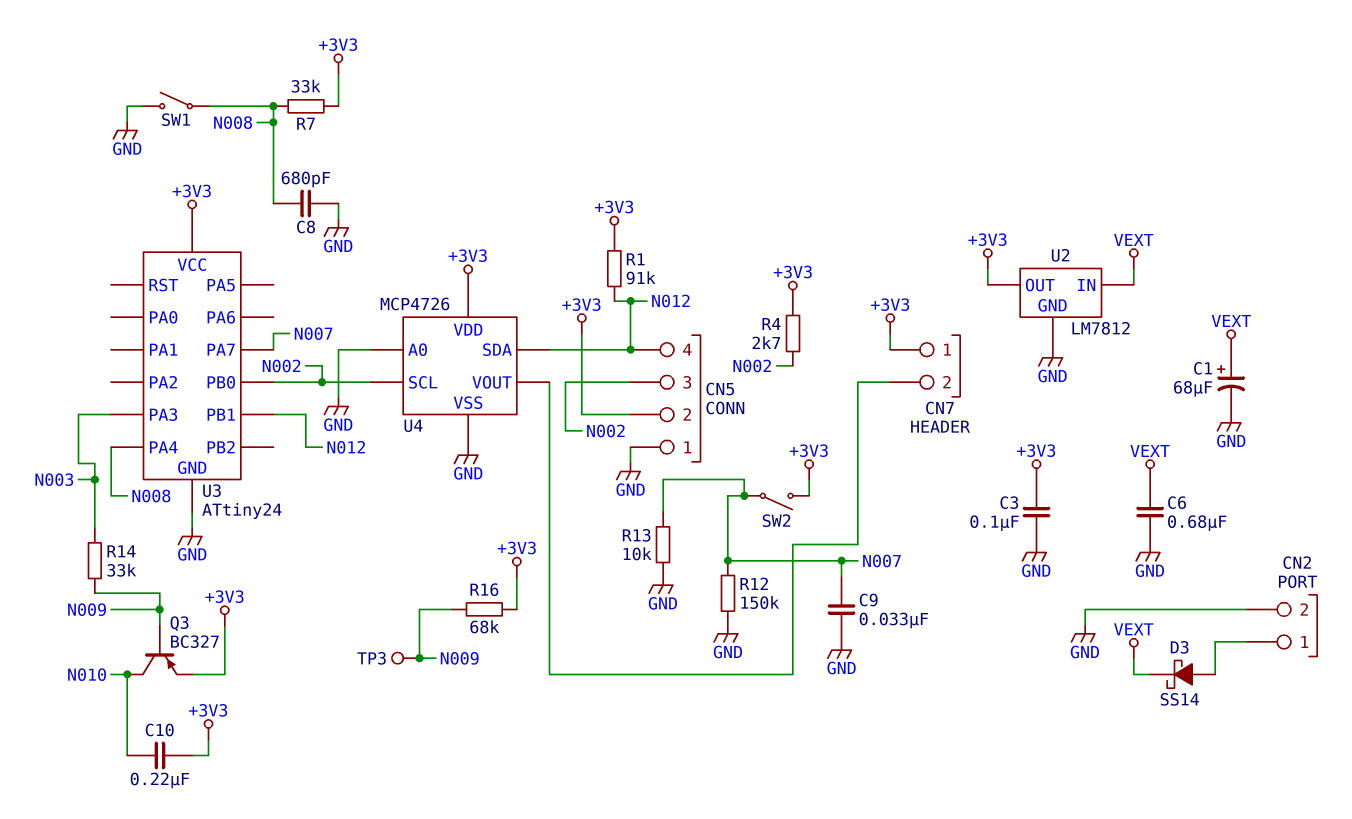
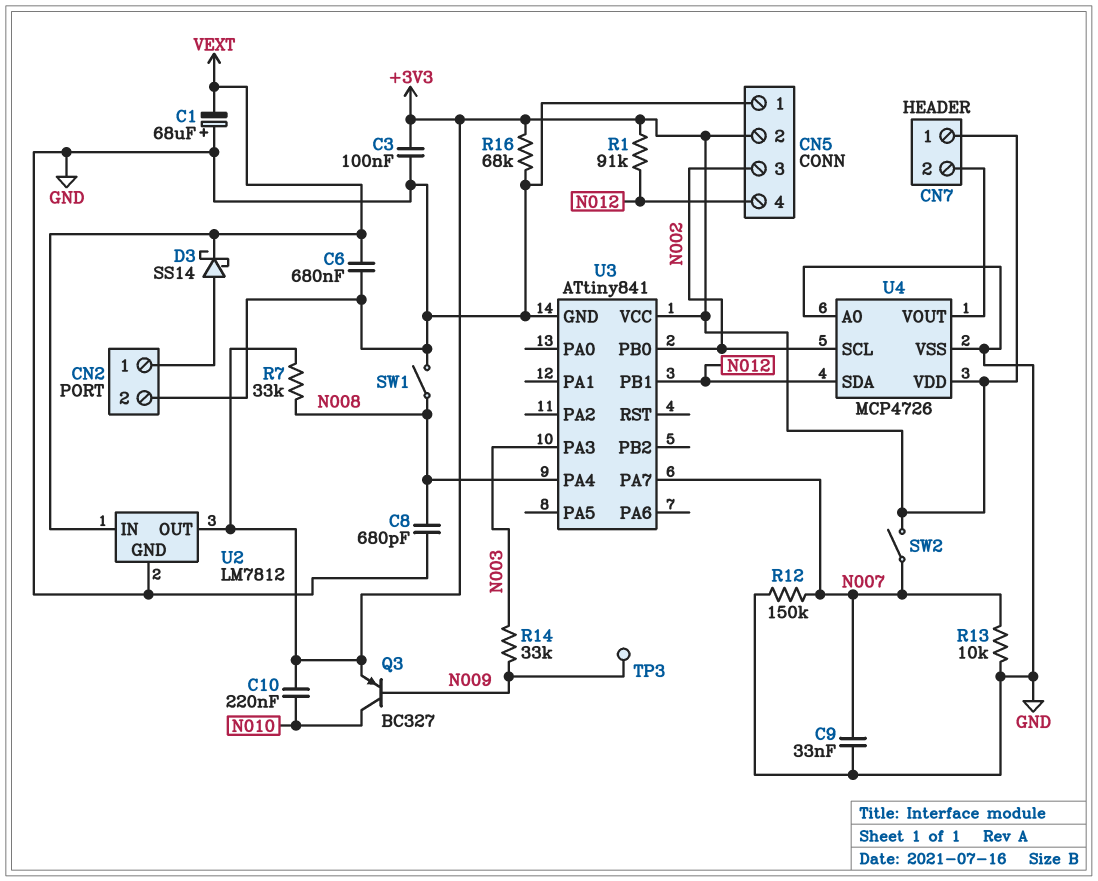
C1: 68uF (plus VEXT, minus GND) -> 68uF (plus GND, minus VEXT)
R4: 2.7k (+3V3, N002) -> none
R16: 68k (+3V3, N009) -> 68k (+3V3, GND)
U3: ATtiny24 -> ATtiny841

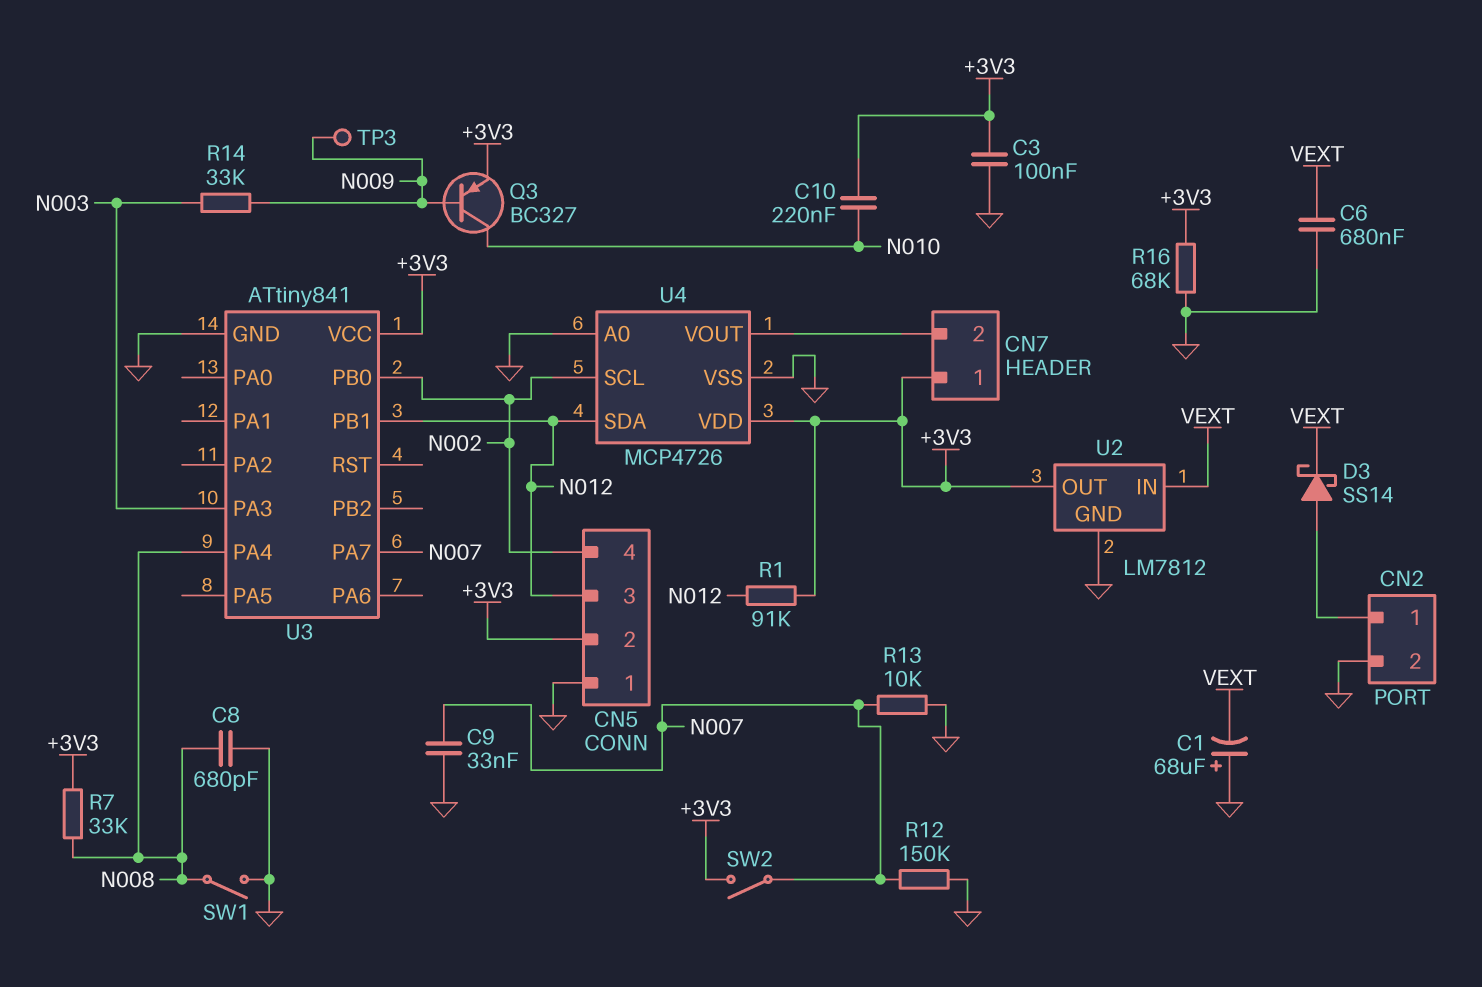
CN5 pin 3: N002 -> N012
CN5 pin 4: N012 -> N002

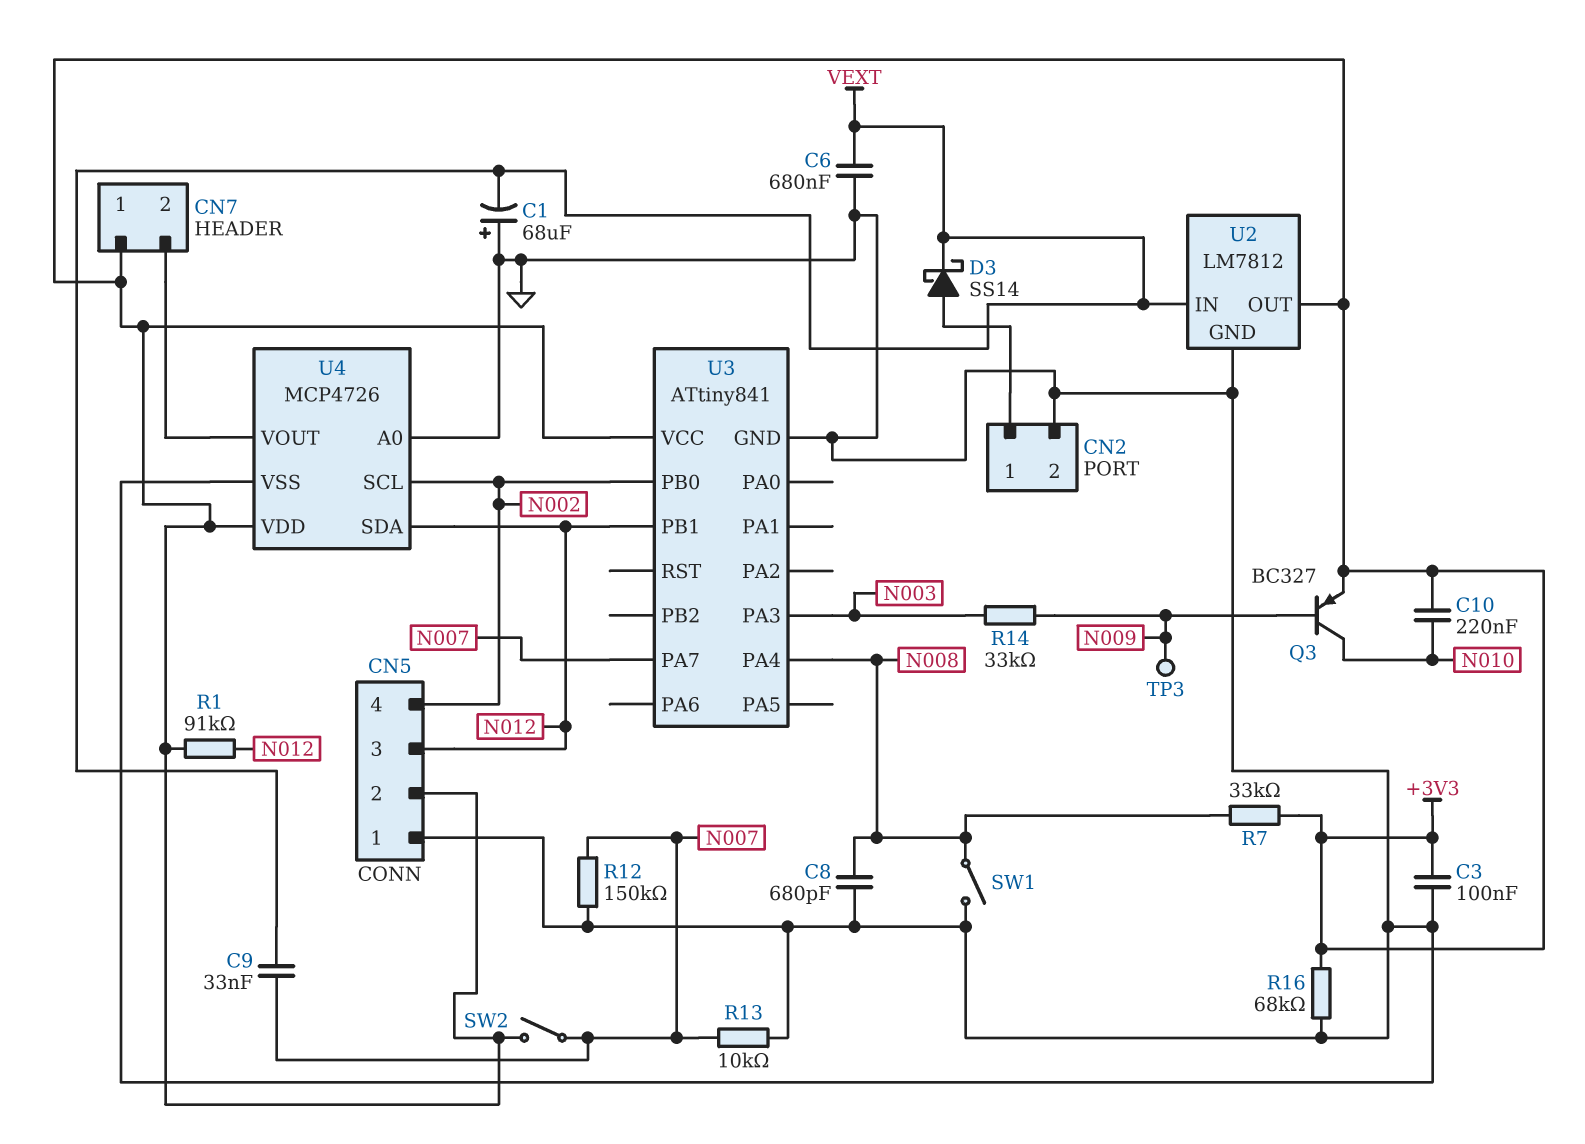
C9: 33nF (GND, N007) -> 33nF (N007, VEXT)

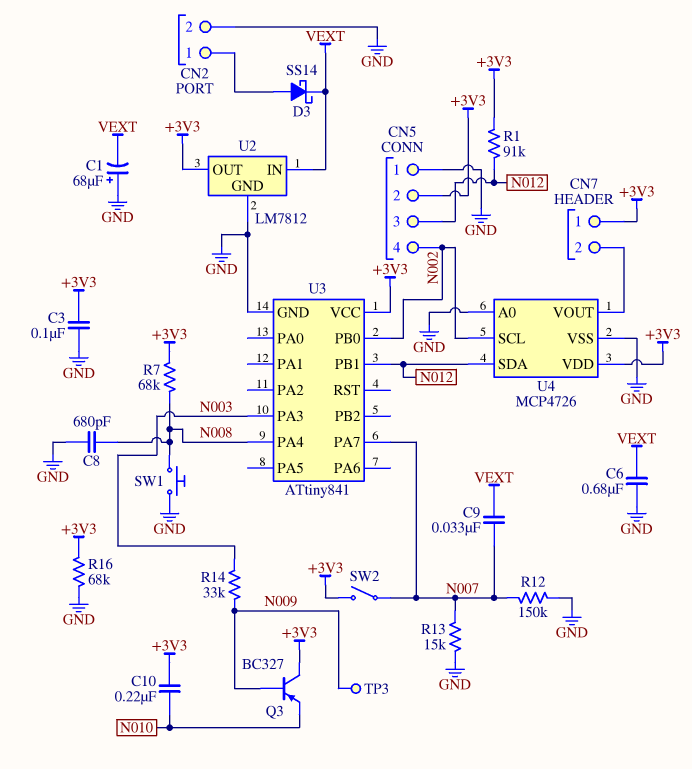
Q3: PNP BC327 (B N009, C N010, E +3V3) -> PNP BC327 (B N009, C +3V3, E N010)
R7: 33k (+3V3, N008) -> 68k (+3V3, N008)
R13: 10k (GND, N007) -> 15k (GND, N007)
SW1: switch (GND, N008) -> button (GND, N008)

